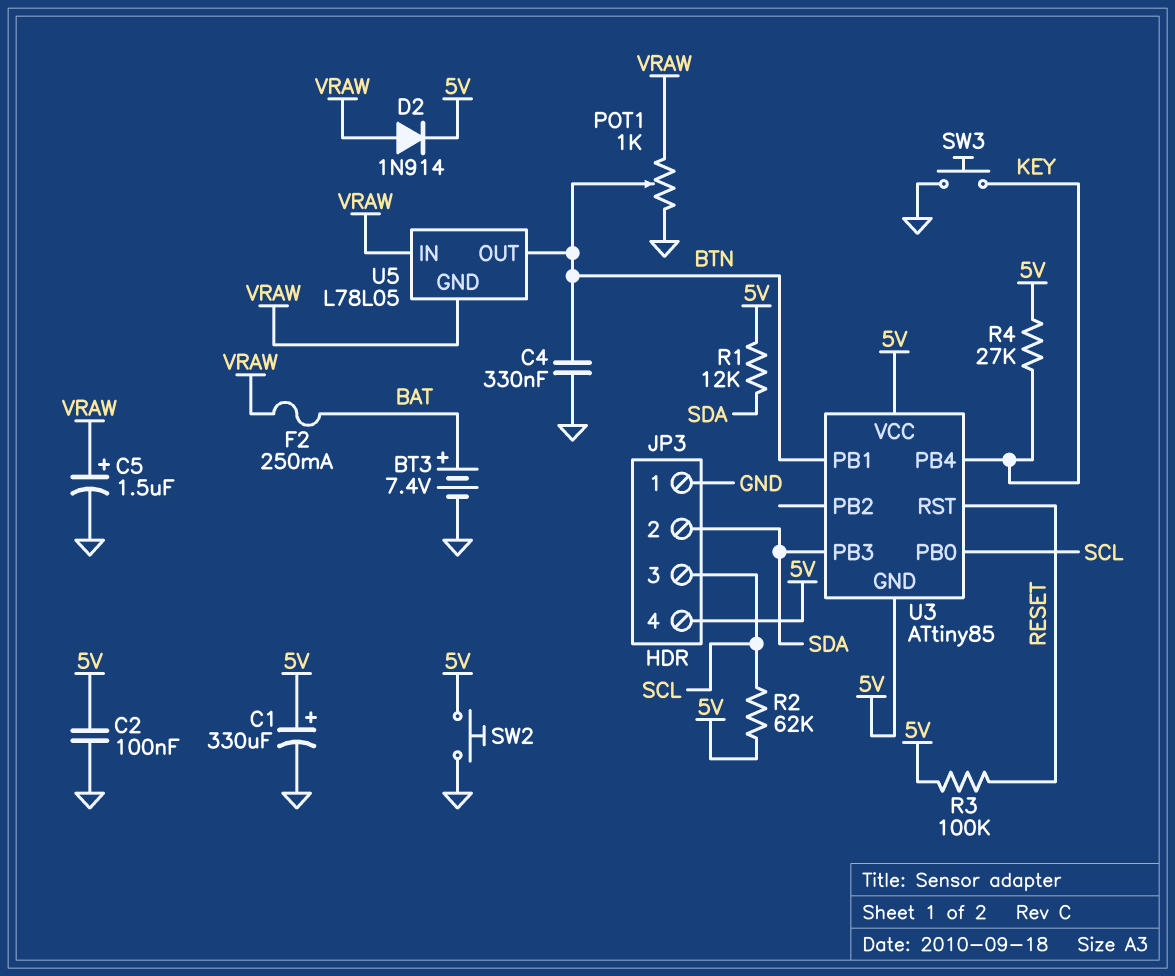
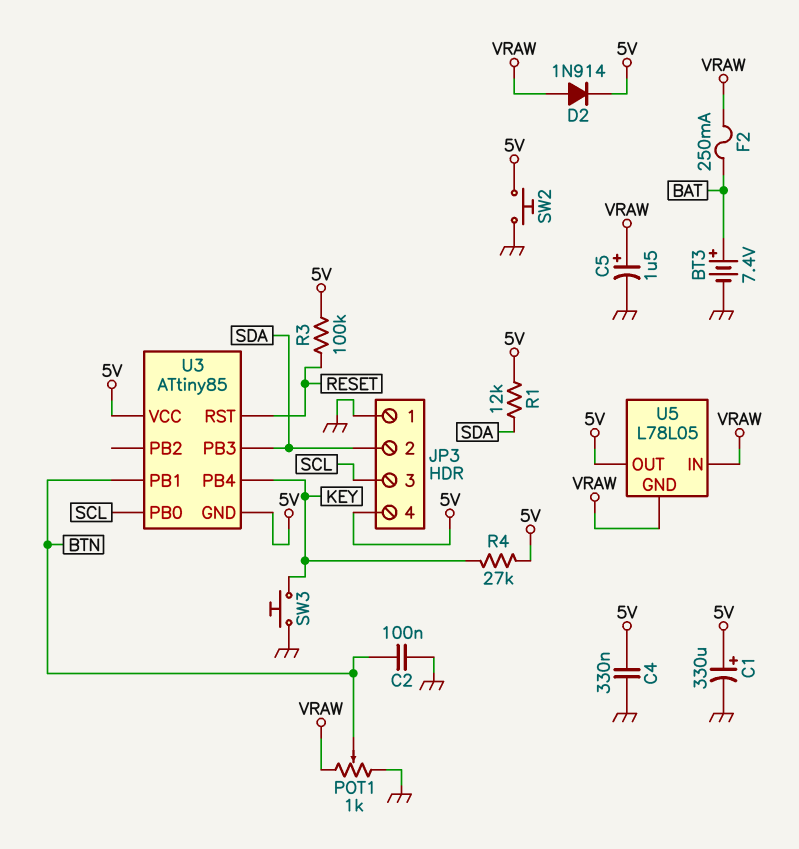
C2: 100nF (5V, GND) -> 100nF (BTN, GND)
C4: 330nF (BTN, GND) -> 330nF (5V, GND)
R2: 62k (5V, SCL) -> none
U5 pin OUT: BTN -> 5V

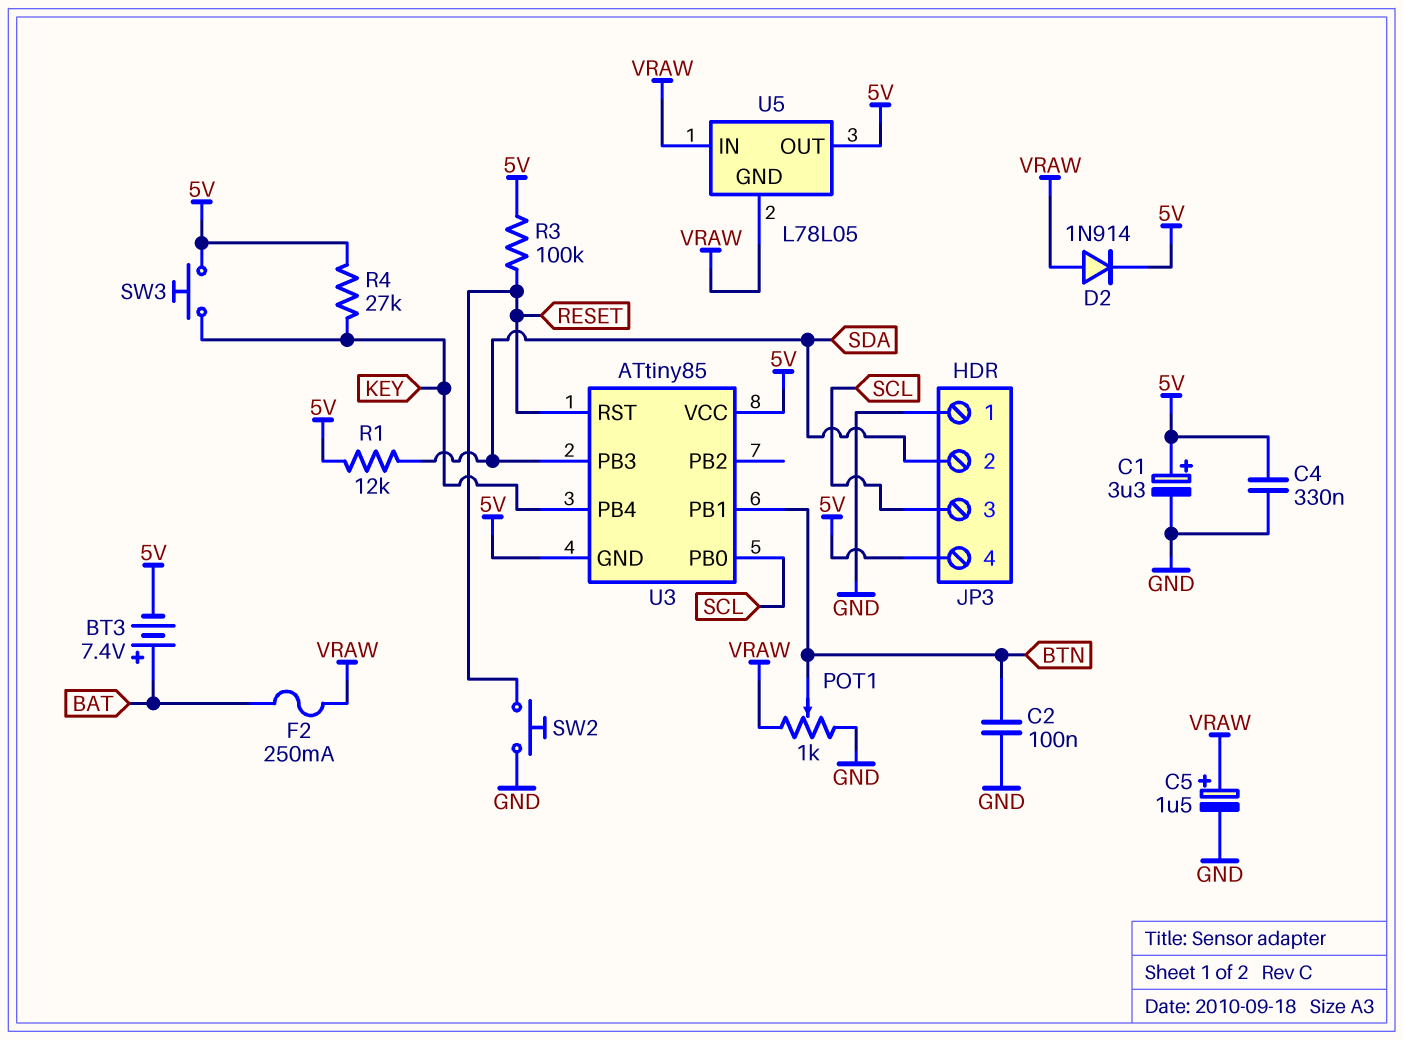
BT3: 7.4V (plus BAT, minus GND) -> 7.4V (plus BAT, minus 5V)
C1: 330uF (plus 5V, minus GND) -> 3.3uF (plus 5V, minus GND)
SW2: button (5V, GND) -> button (GND, RESET)
SW3: button (GND, KEY) -> button (5V, KEY)

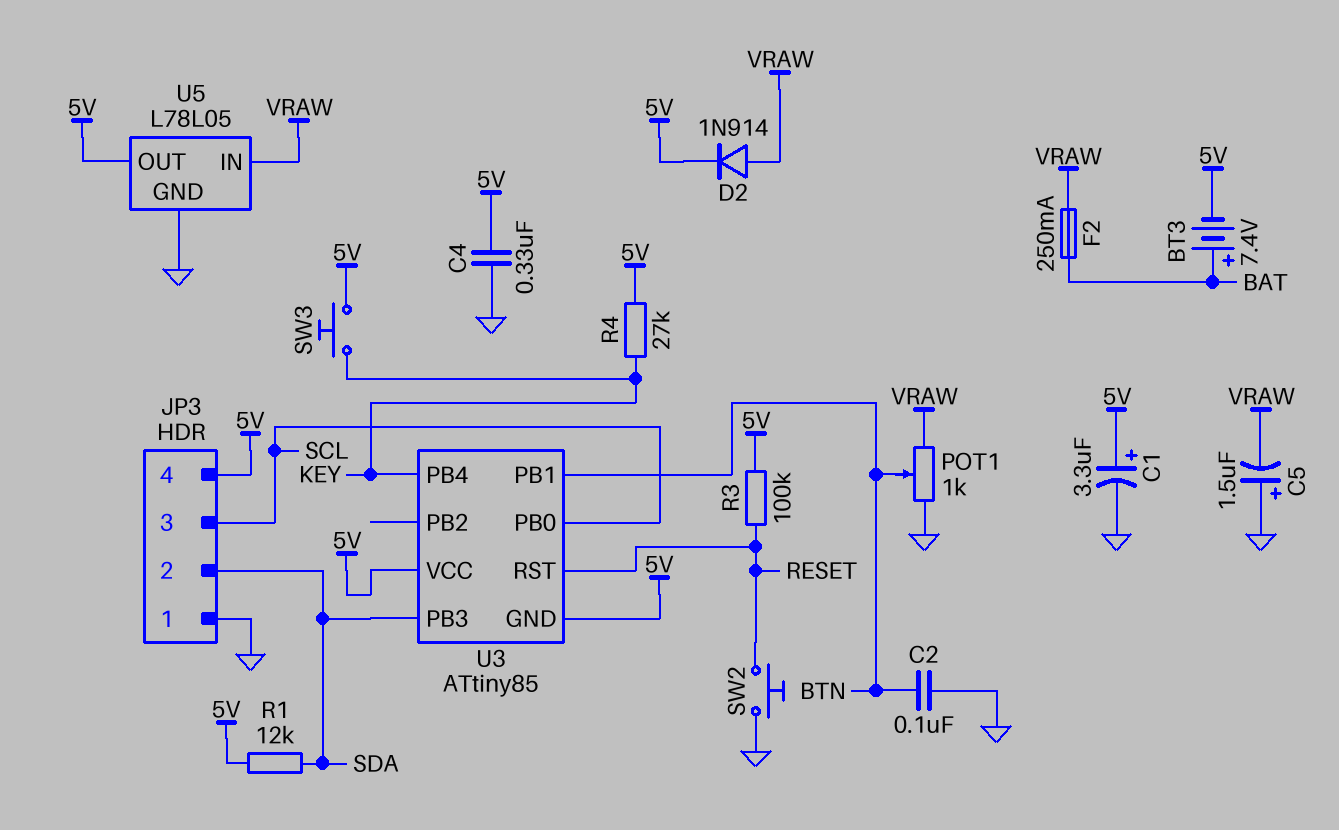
C5: 1.5uF (plus VRAW, minus GND) -> 1.5uF (plus GND, minus VRAW)
U5 pin GND: VRAW -> GND

